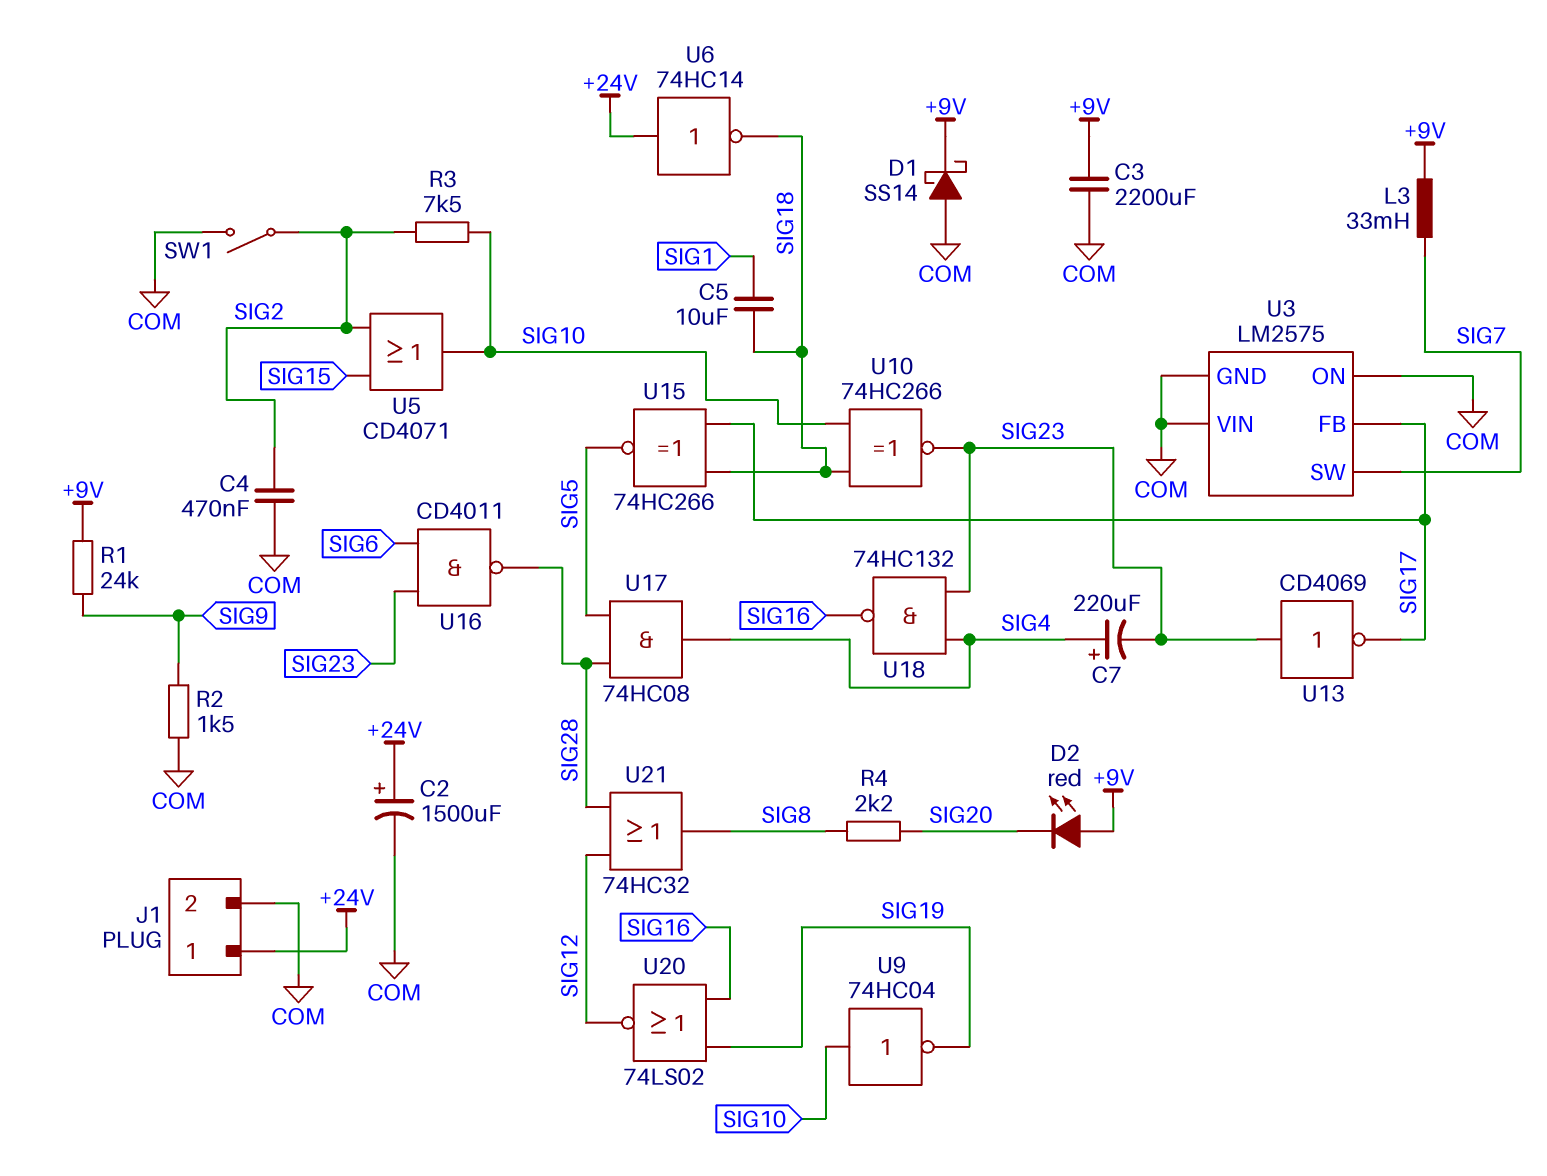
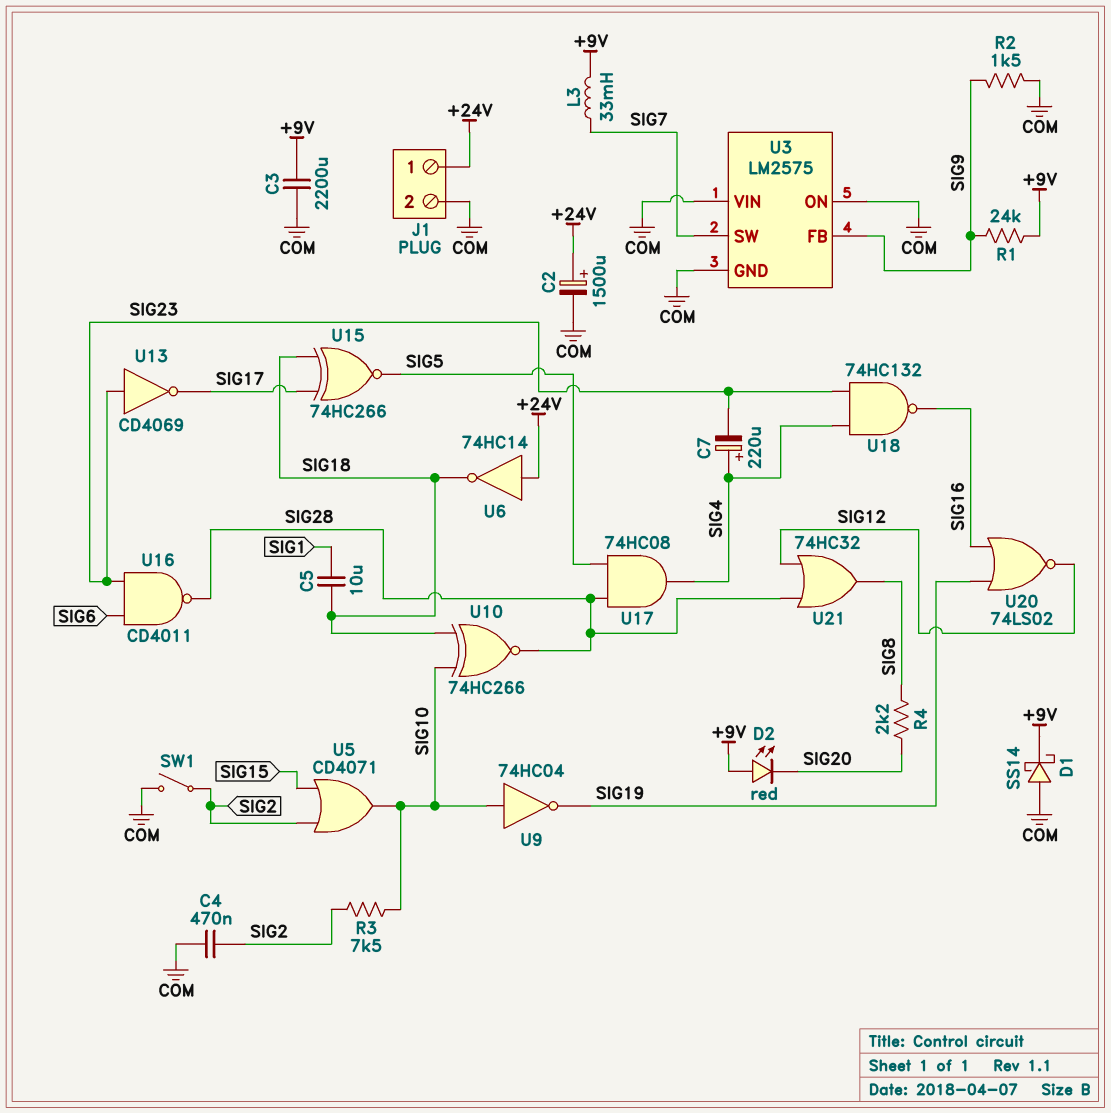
U3 pin FB: SIG17 -> SIG9
U10: XNOR 74HC266 (in SIG10, in SIG18, out SIG23) -> XNOR 74HC266 (in SIG10, in SIG18, out SIG28)

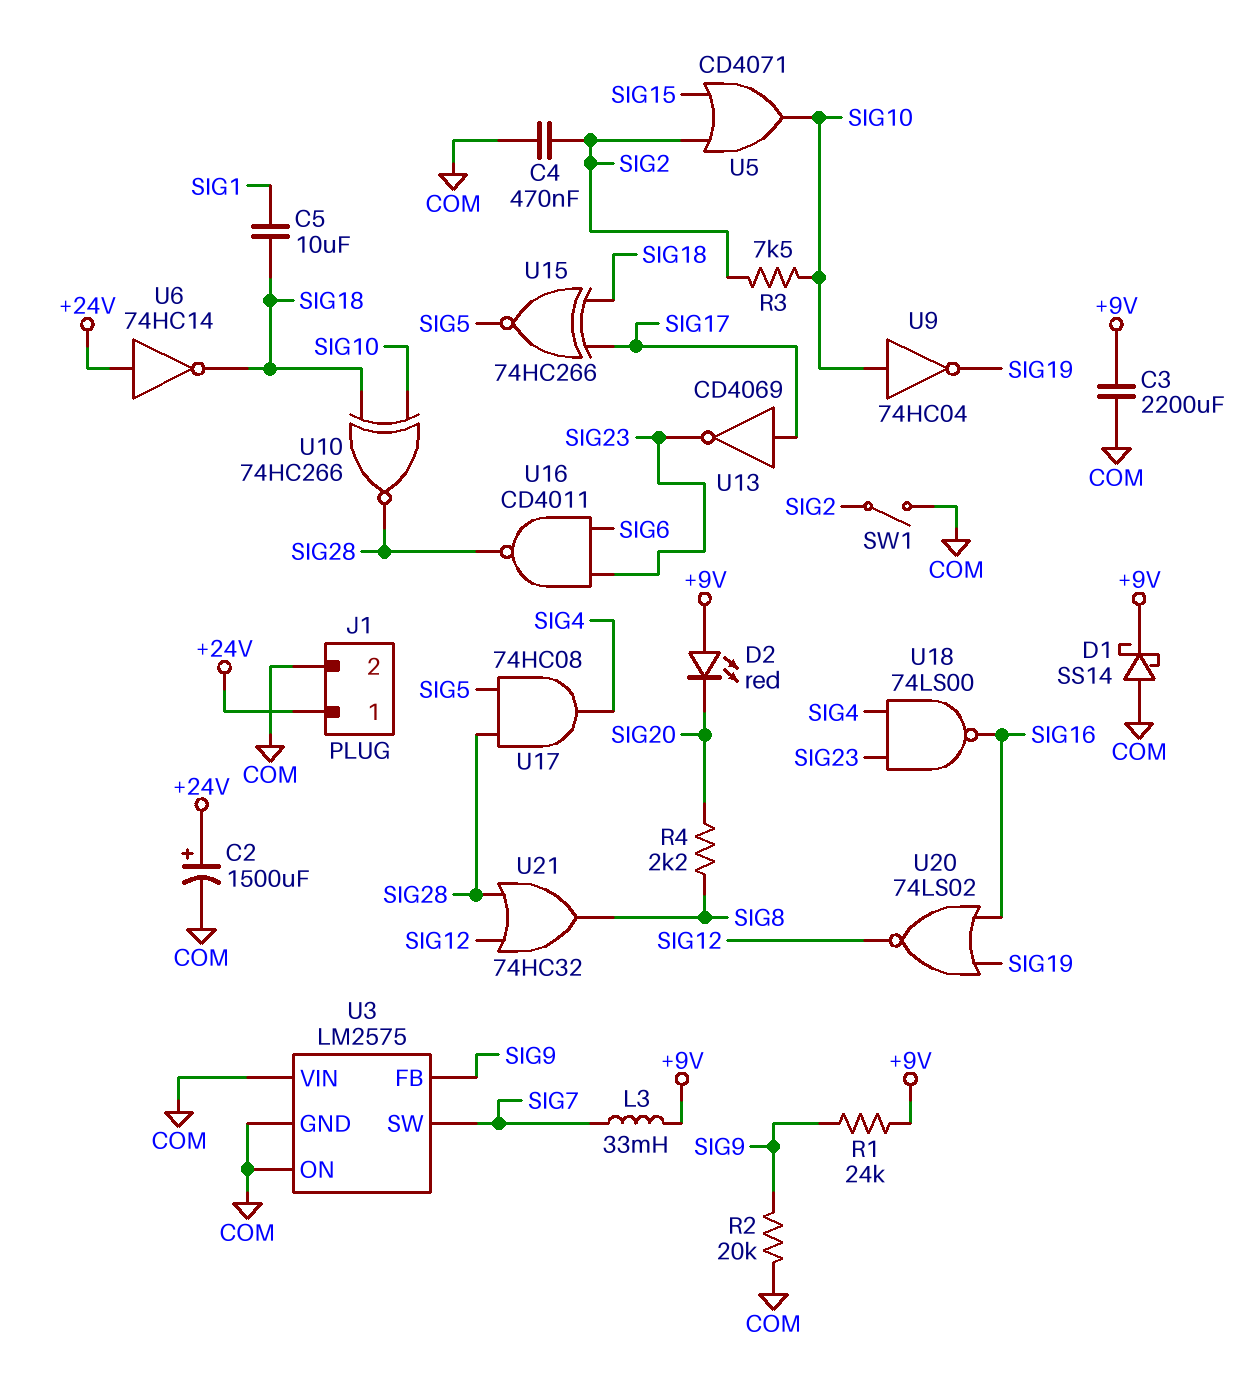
C7: 220uF (plus SIG4, minus SIG23) -> none
R2: 1.5k (COM, SIG9) -> 20k (COM, SIG9)
U13: NOT CD4069 (in SIG23, out SIG17) -> NOT CD4069 (in SIG17, out SIG23)
U18: NAND 74HC132 (in SIG4, in SIG23, out SIG16) -> NAND 74LS00 (in SIG4, in SIG23, out SIG16)

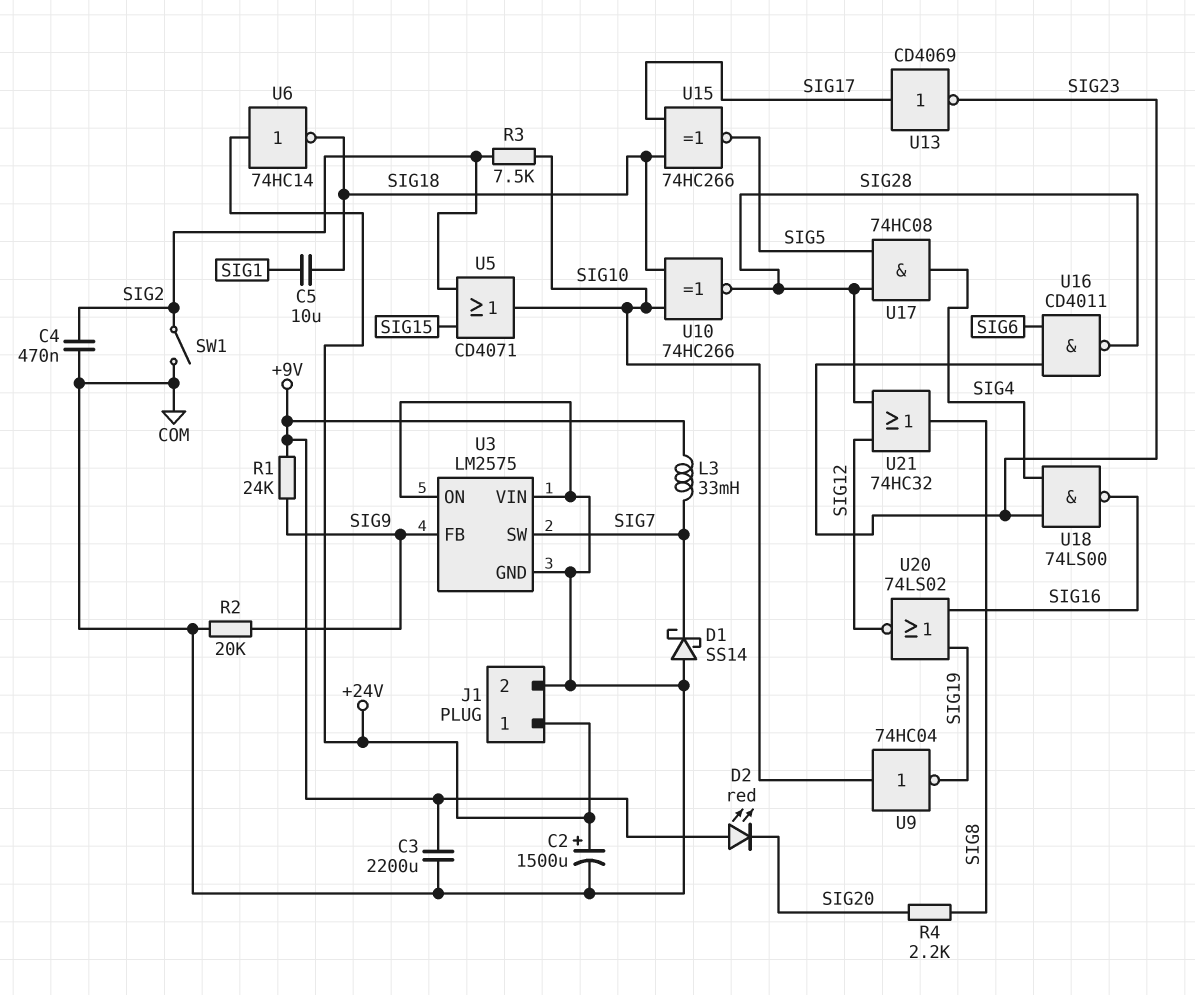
D1: schottky SS14 (A COM, K +9V) -> schottky SS14 (A COM, K SIG7)

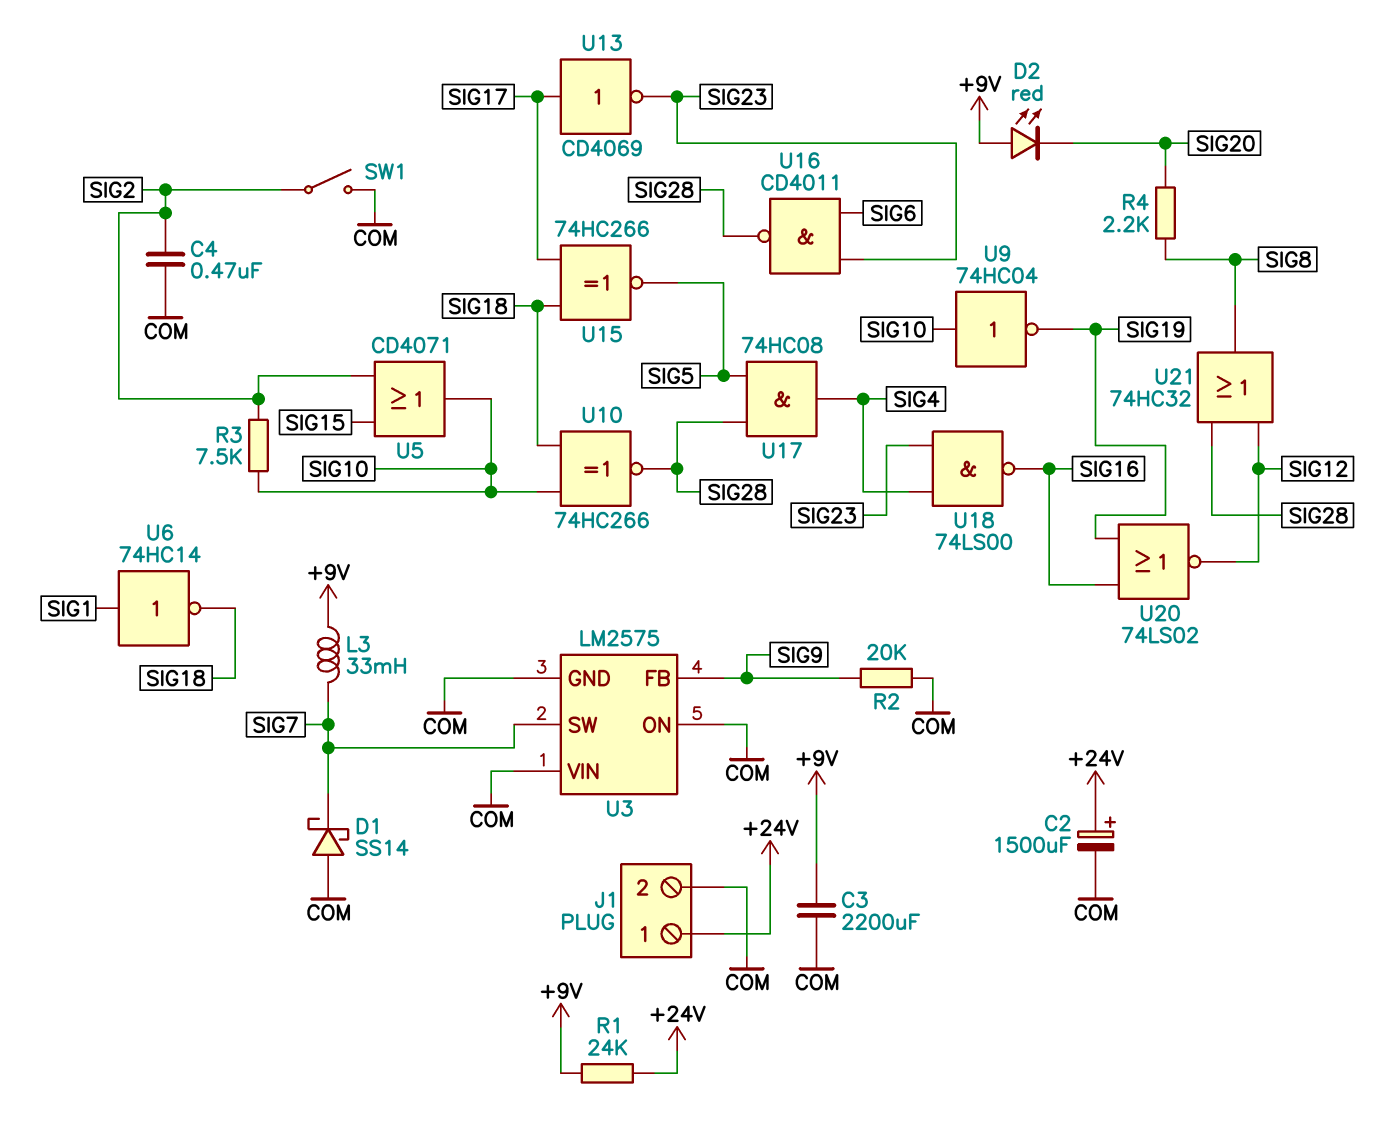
C5: 10uF (SIG1, SIG18) -> none
R1: 24k (+9V, SIG9) -> 24k (+9V, +24V)
U6: NOT 74HC14 (in +24V, out SIG18) -> NOT 74HC14 (in SIG1, out SIG18)

